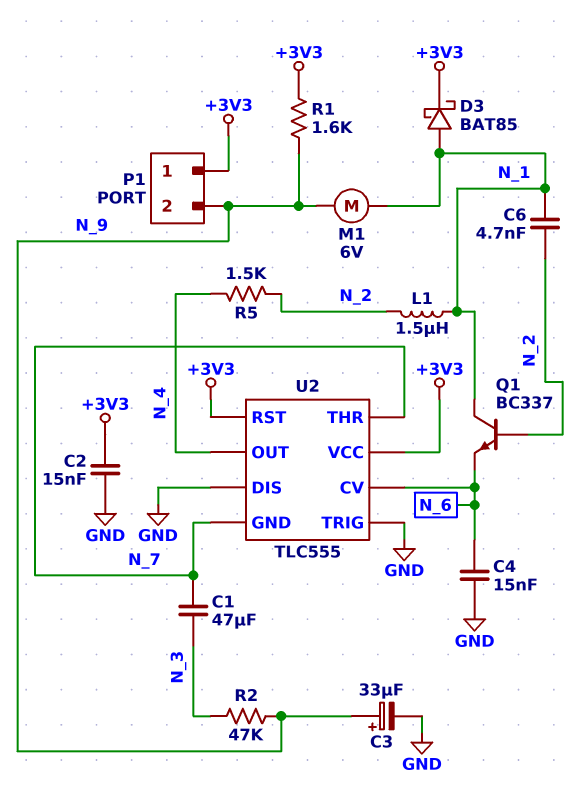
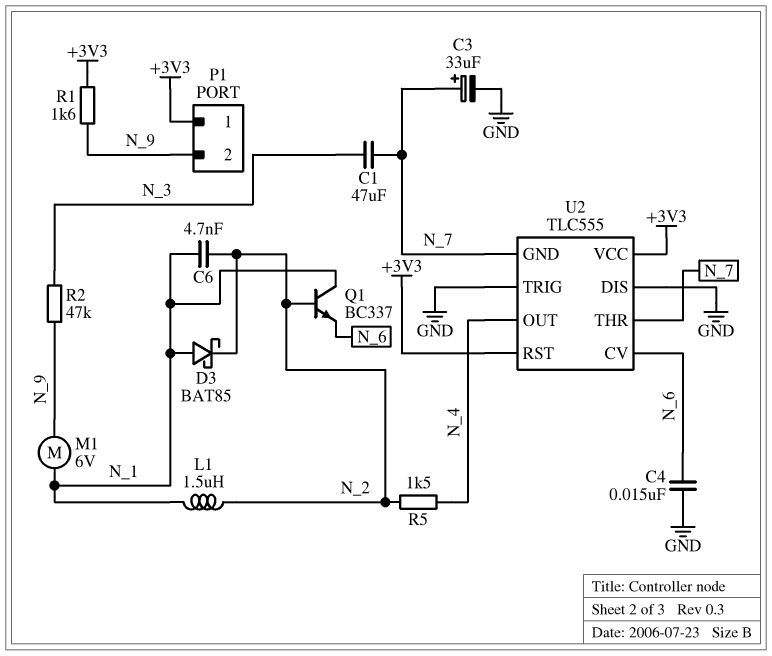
C2: 15nF (+3V3, GND) -> none
C3: 33uF (plus N_9, minus GND) -> 33uF (plus N_7, minus GND)
D3: schottky BAT85 (A N_1, K +3V3) -> schottky BAT85 (A N_1, K N_2)

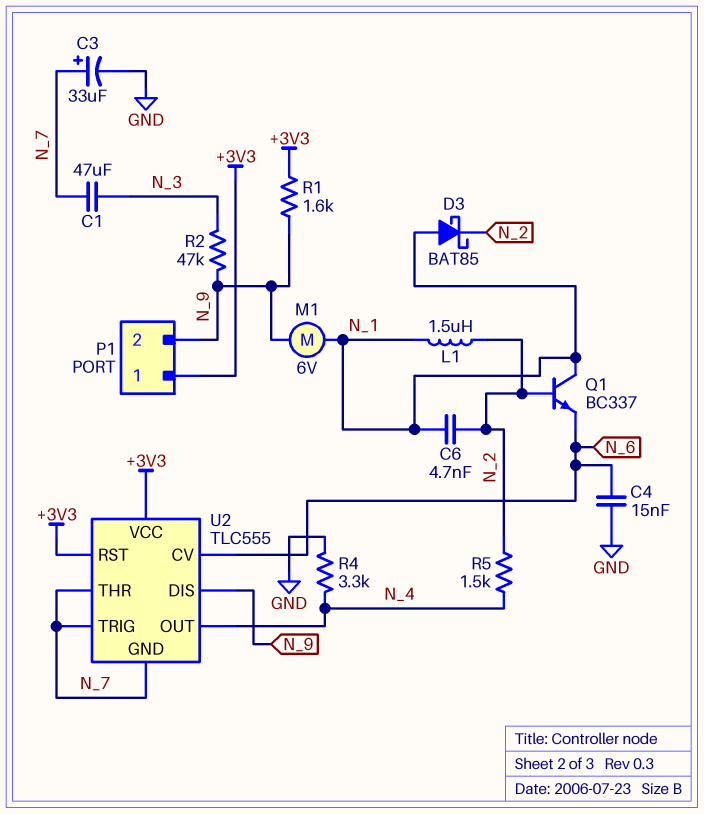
R4: none -> 3.3k (GND, N_4)
U2 pin DIS: GND -> N_9
U2 pin TRIG: GND -> N_7

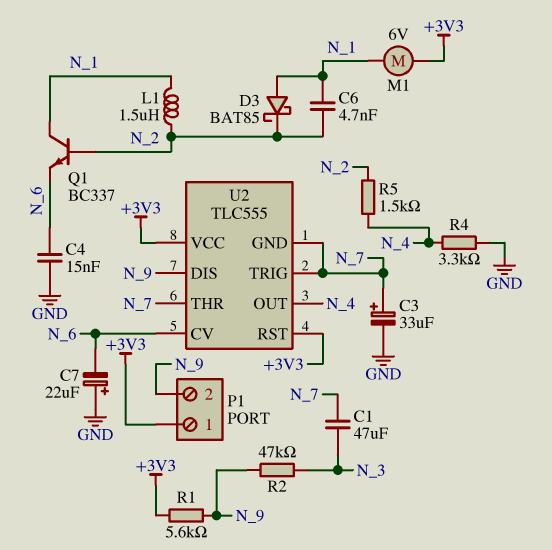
C7: none -> 22uF (plus GND, minus N_6)
M1: motor 6V (N_1, N_9) -> motor 6V (+3V3, N_1)
R1: 1.6k (+3V3, N_9) -> 5.6k (+3V3, N_9)

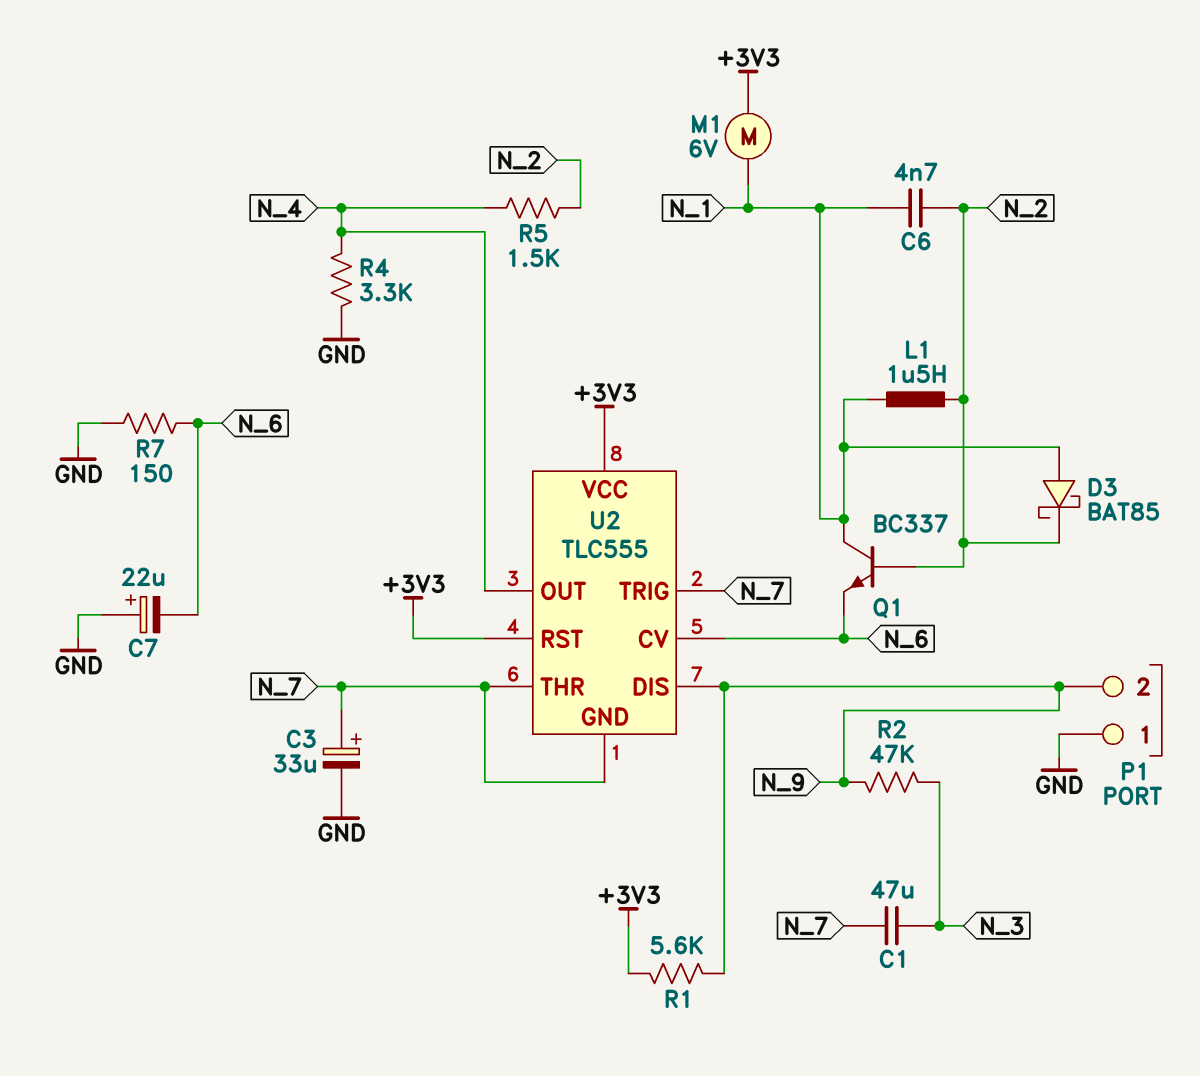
C4: 15nF (GND, N_6) -> none
P1 pin 1: +3V3 -> GND
R7: none -> 150 (GND, N_6)

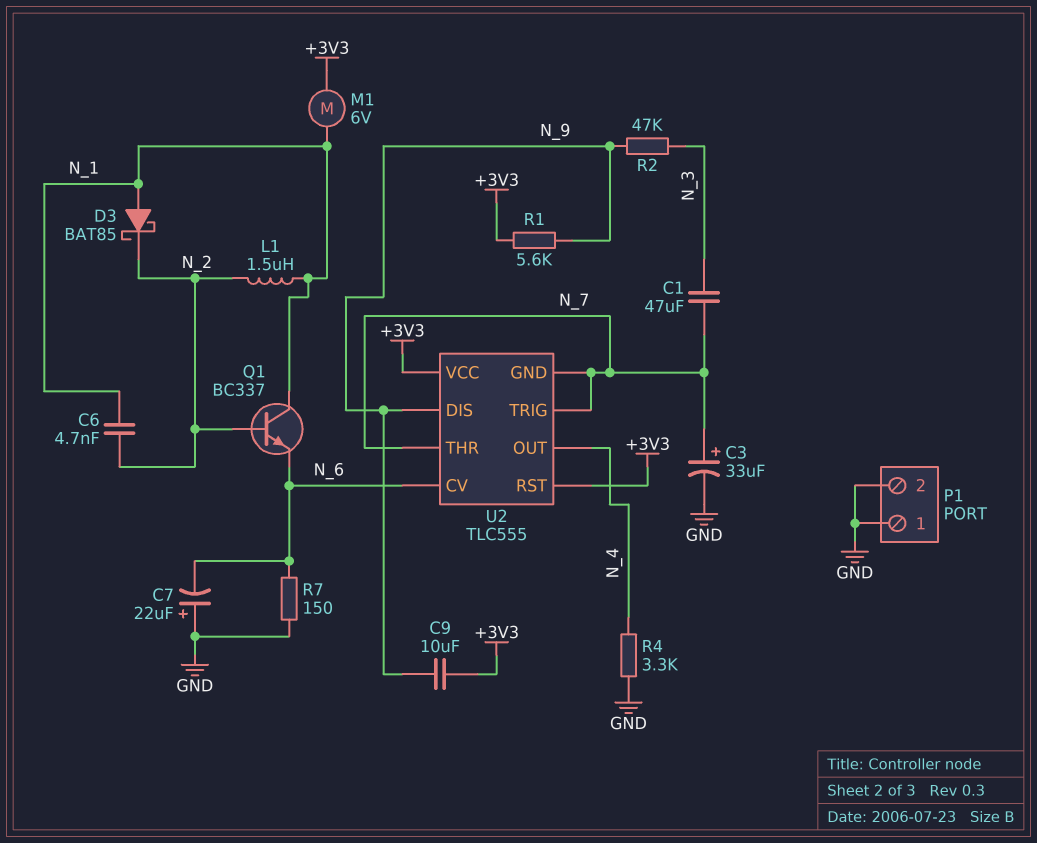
C9: none -> 10uF (+3V3, N_9)
P1 pin 2: N_9 -> GND
R5: 1.5k (N_2, N_4) -> none

